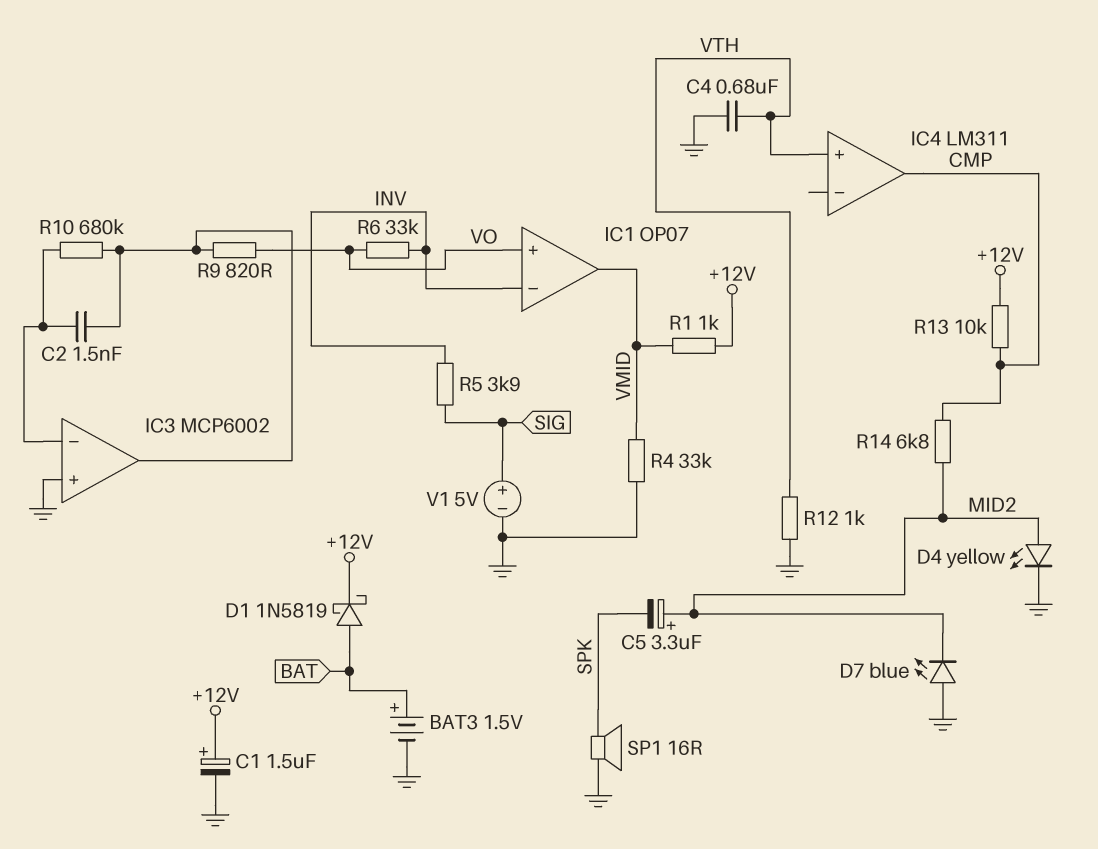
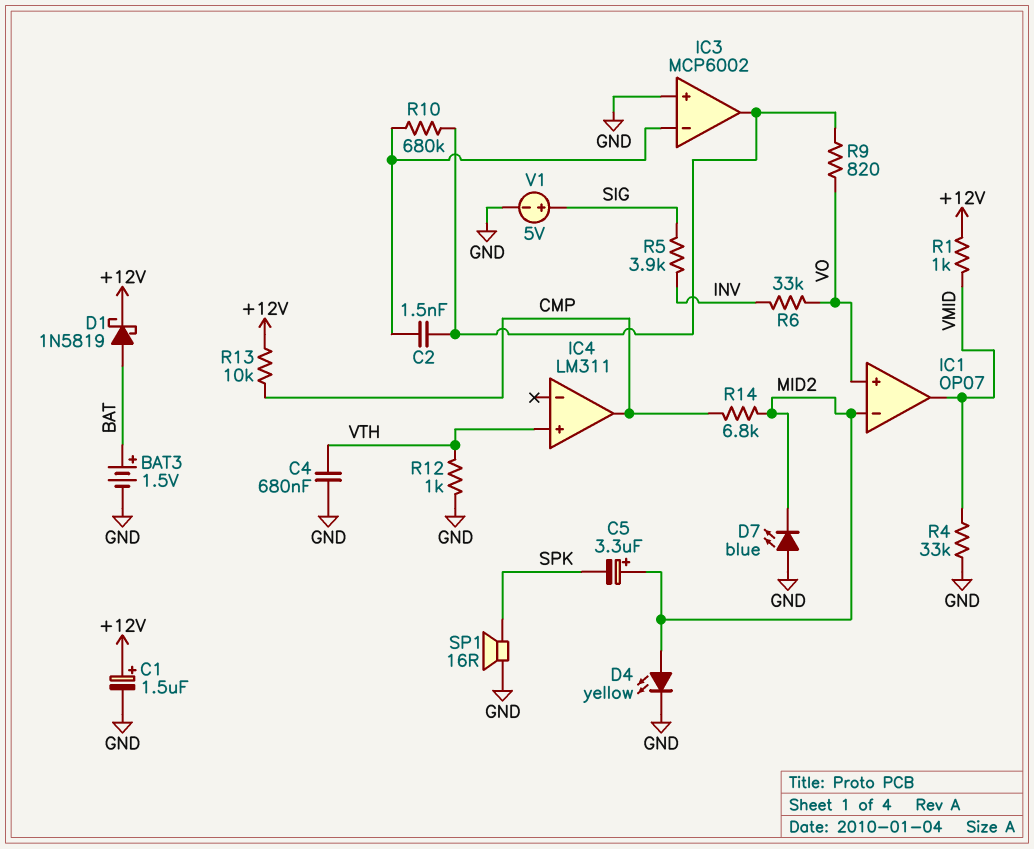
IC1 pin in-: INV -> MID2

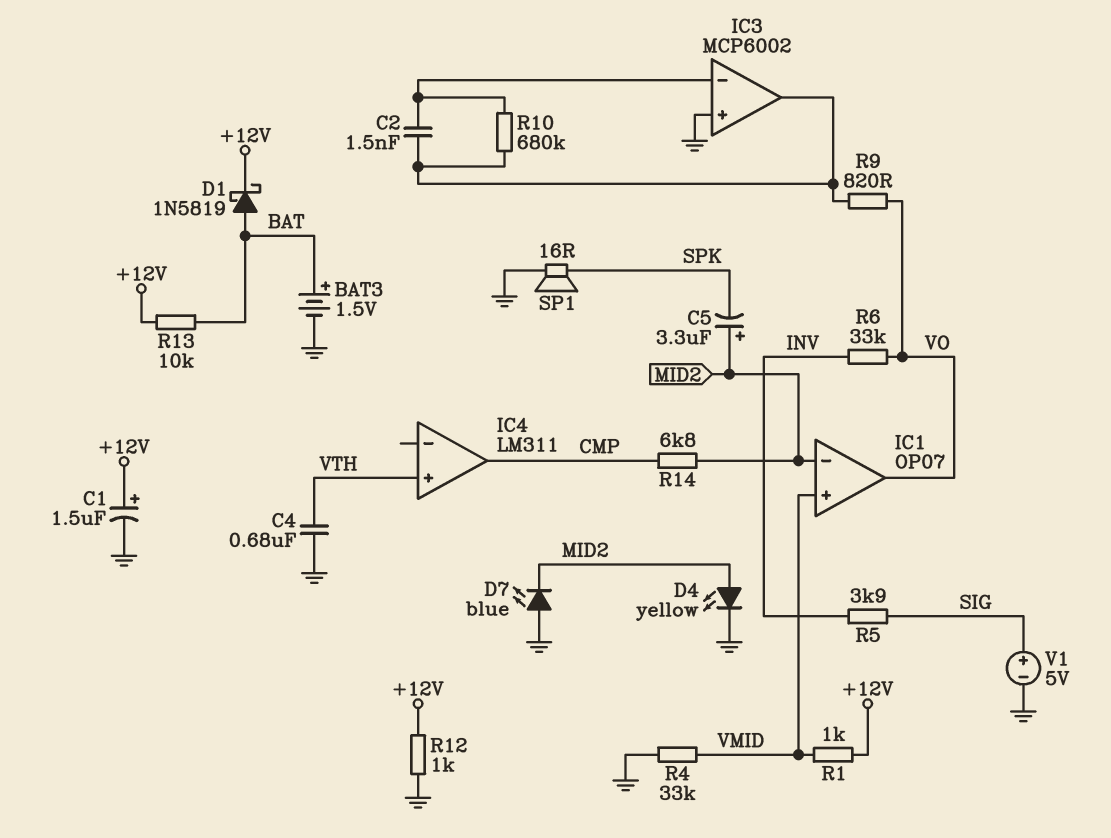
IC1 pin in+: VO -> VMID
IC1 pin out: VMID -> VO
R12: 1k (GND, VTH) -> 1k (+12V, GND)
R13: 10k (+12V, CMP) -> 10k (+12V, BAT)

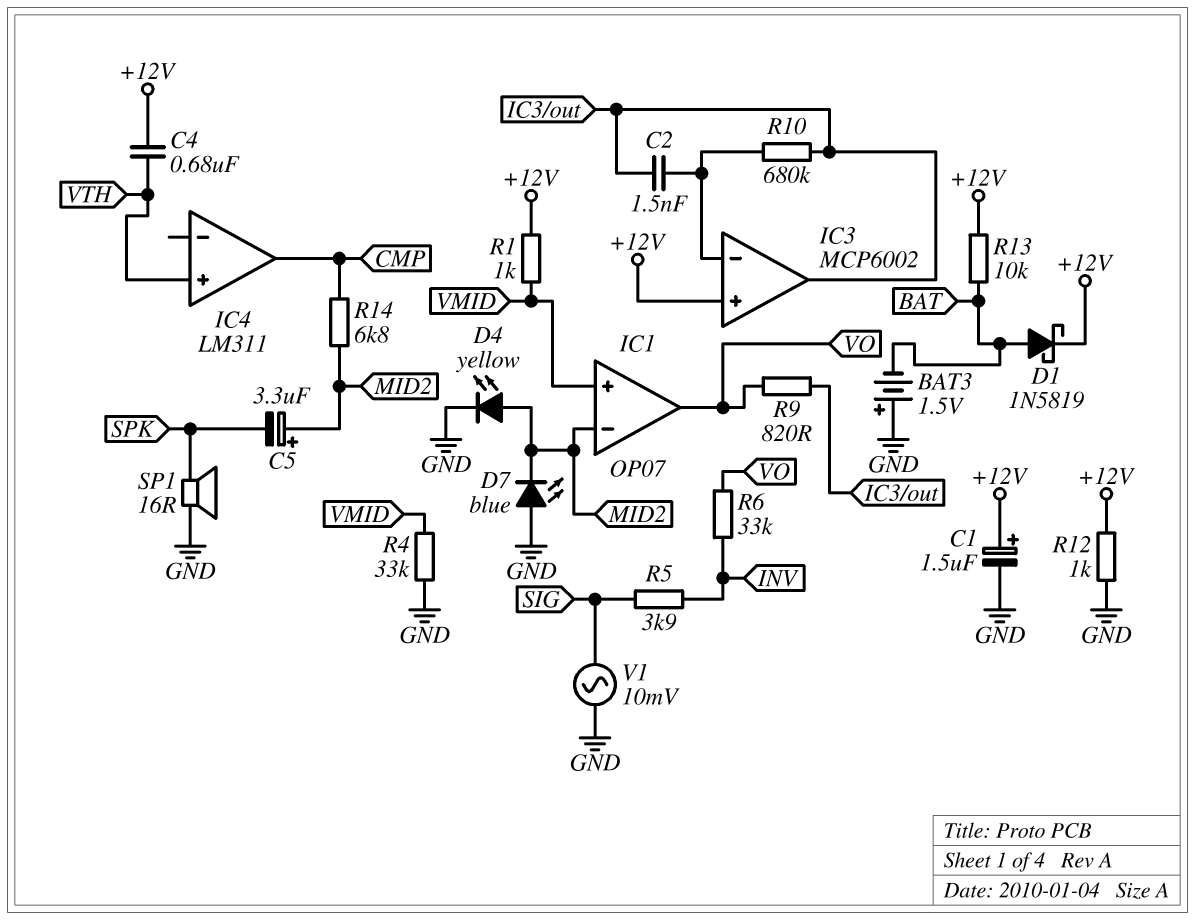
BAT3: 1.5V (plus BAT, minus GND) -> 1.5V (plus GND, minus BAT)
C4: 680nF (GND, VTH) -> 680nF (+12V, VTH)
IC3 pin in+: GND -> +12V
V1: 5V (plus SIG, minus GND) -> AC 10mV (GND, SIG)

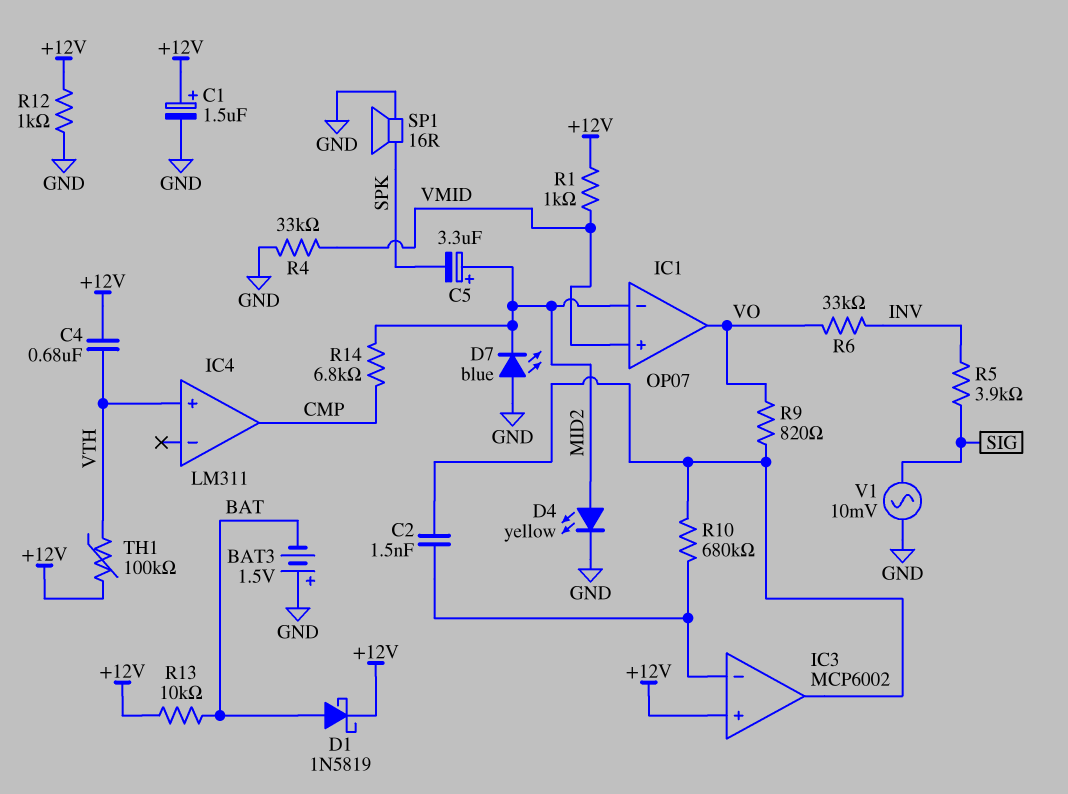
TH1: none -> 100k (+12V, VTH)

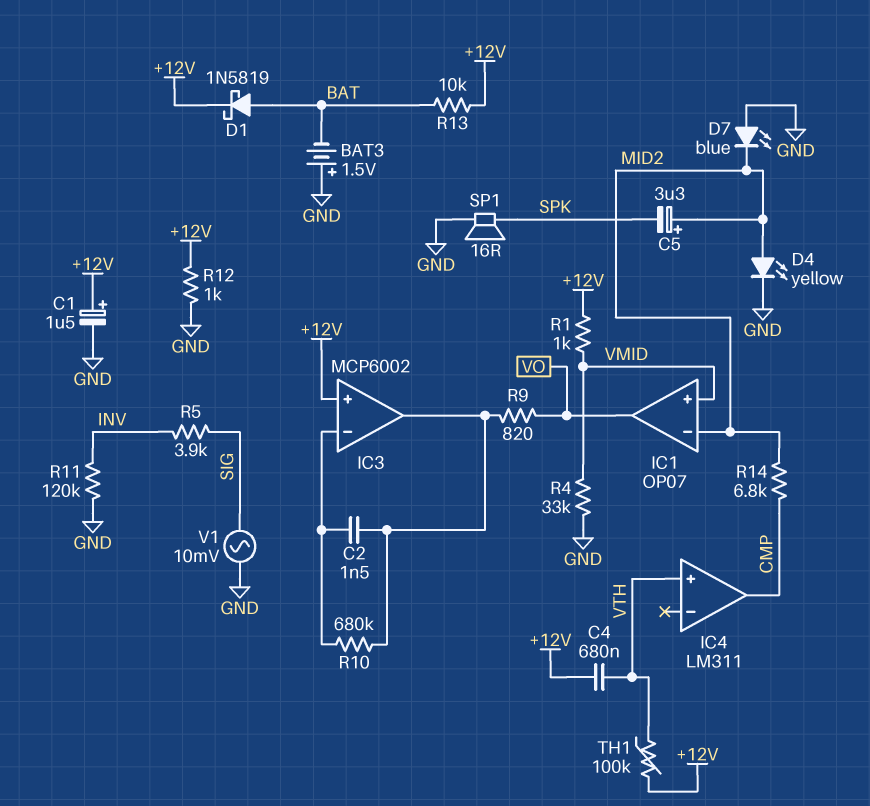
R6: 33k (INV, VO) -> none
R11: none -> 120k (GND, INV)

